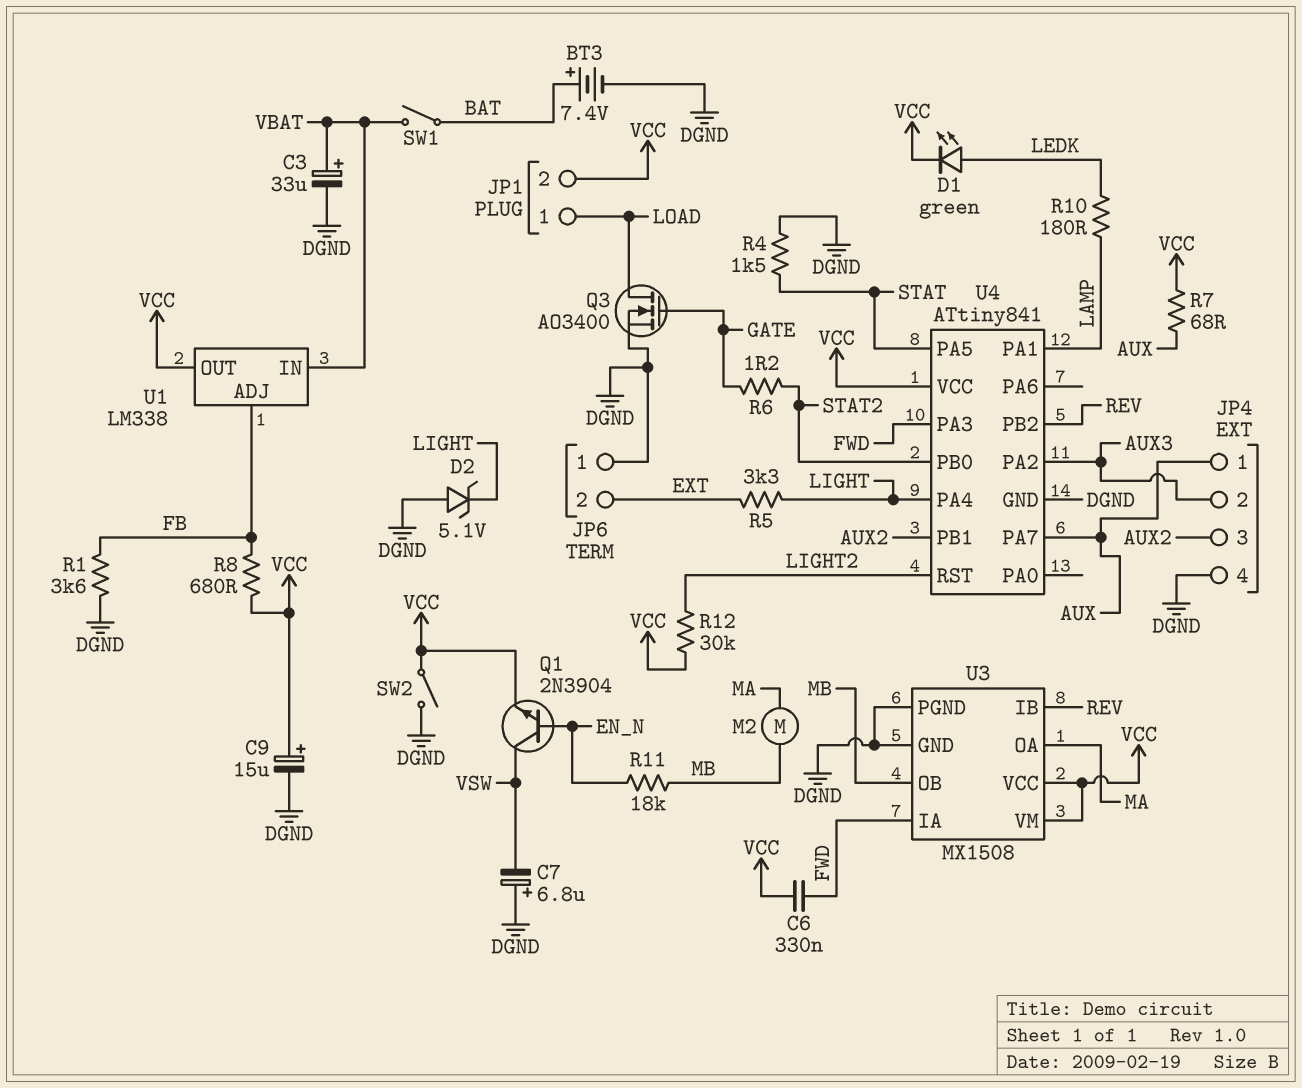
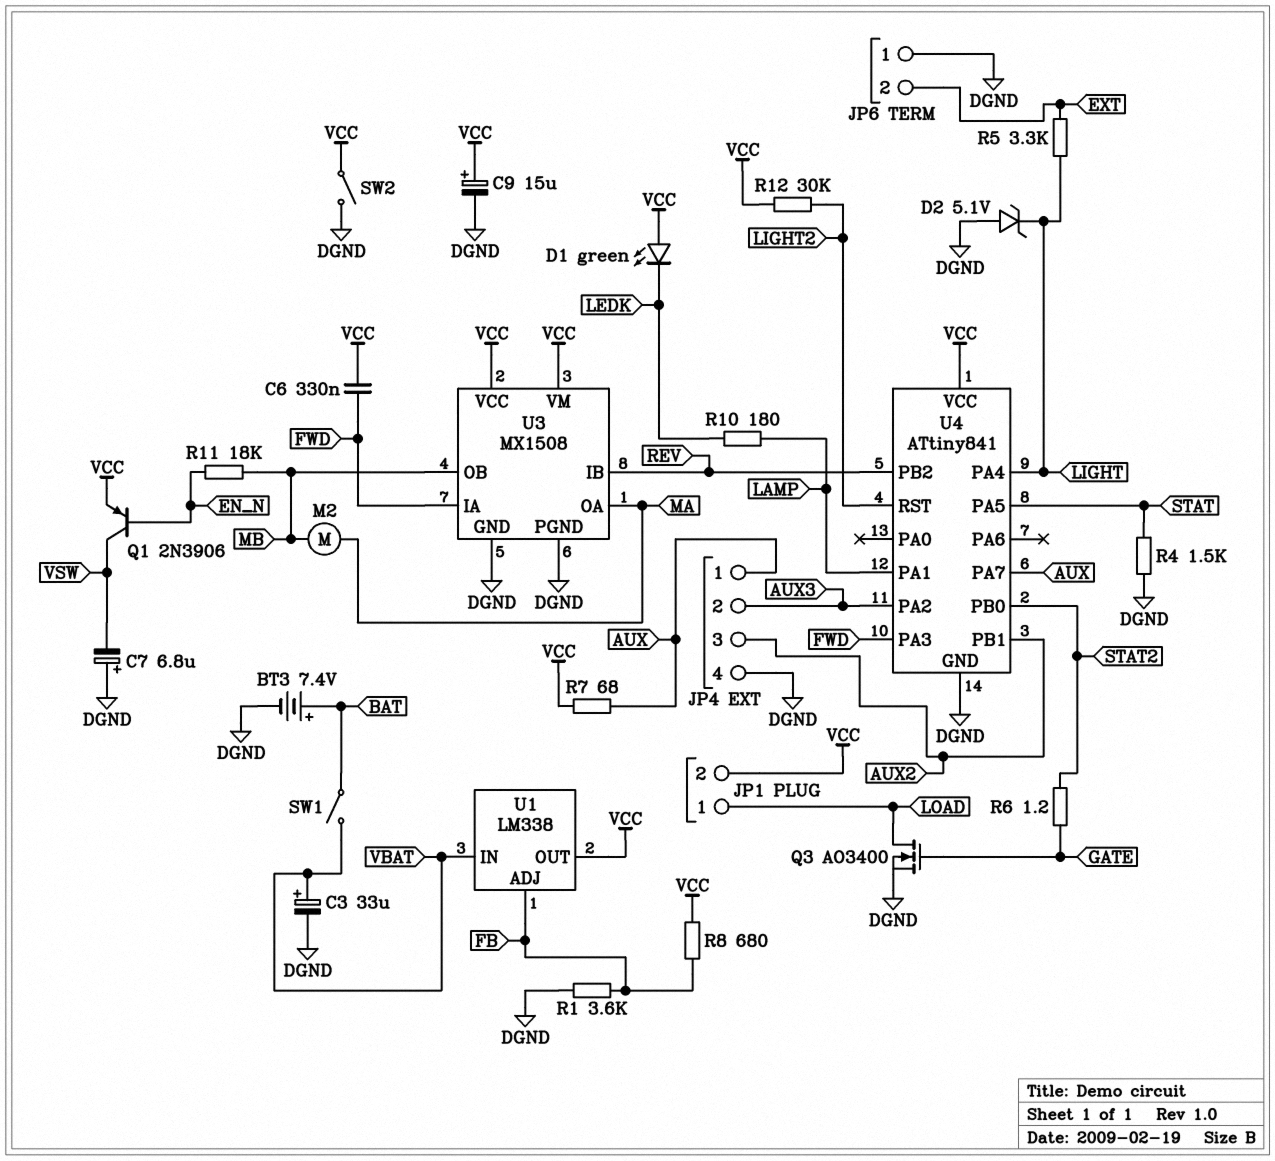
D1: LED green (A LEDK, K VCC) -> LED green (A VCC, K LEDK)
Q1: NPN 2N3904 (B EN_N, C VSW, E VCC) -> PNP 2N3906 (B EN_N, C VSW, E VCC)

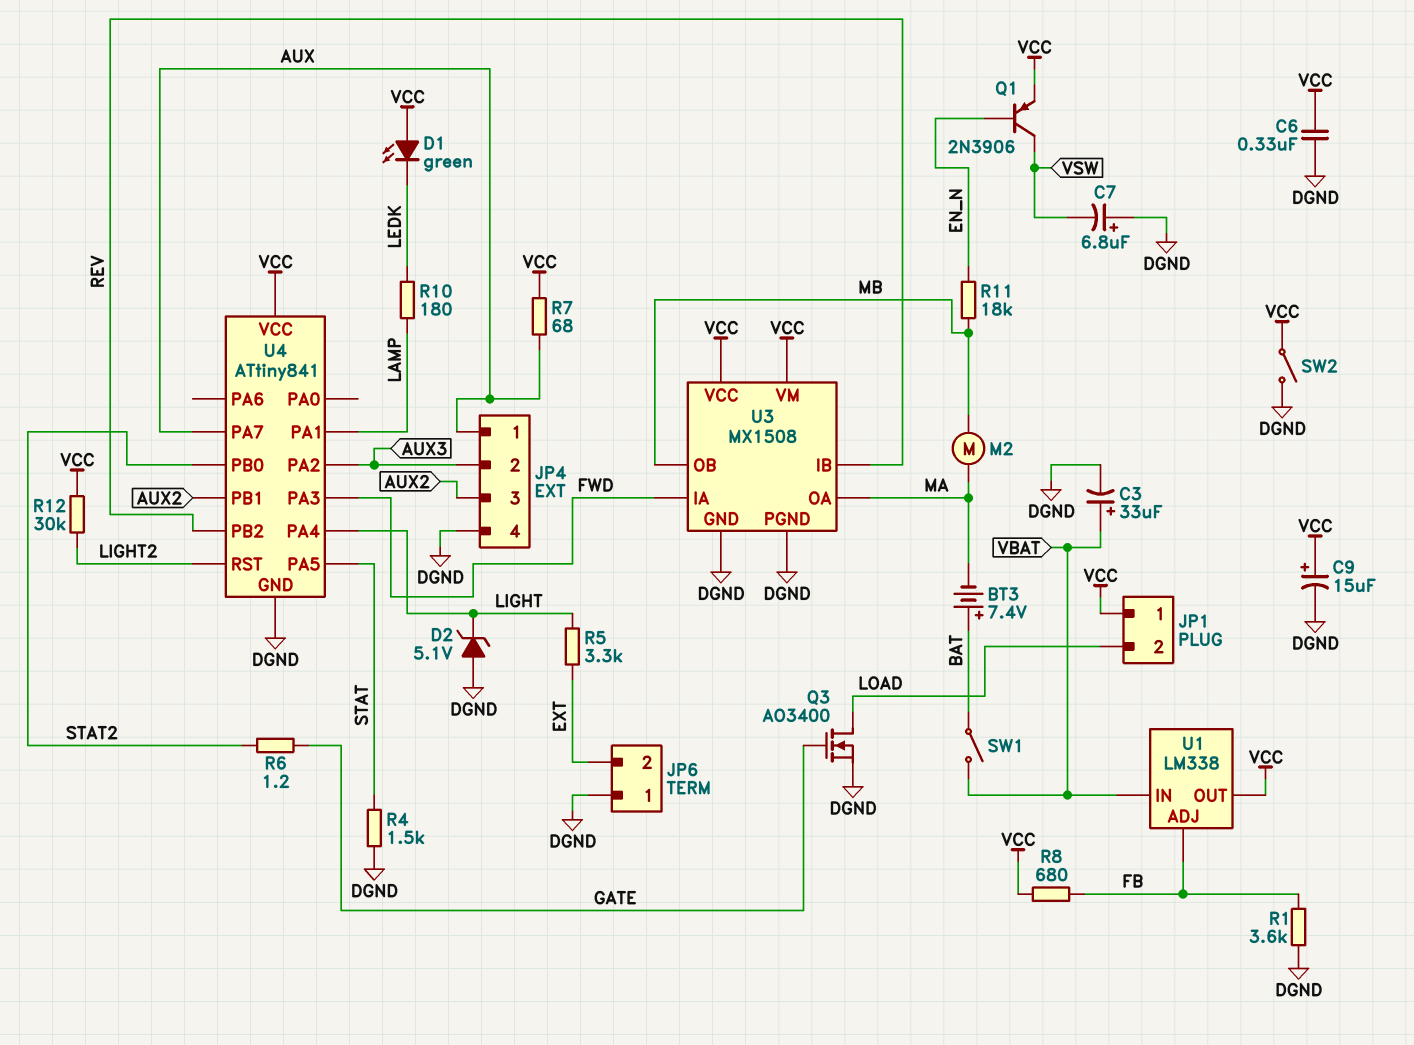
BT3: 7.4V (plus BAT, minus DGND) -> 7.4V (plus BAT, minus MA)
C6: 330nF (FWD, VCC) -> 330nF (DGND, VCC)
JP1 pin 1: LOAD -> VCC
JP1 pin 2: VCC -> LOAD

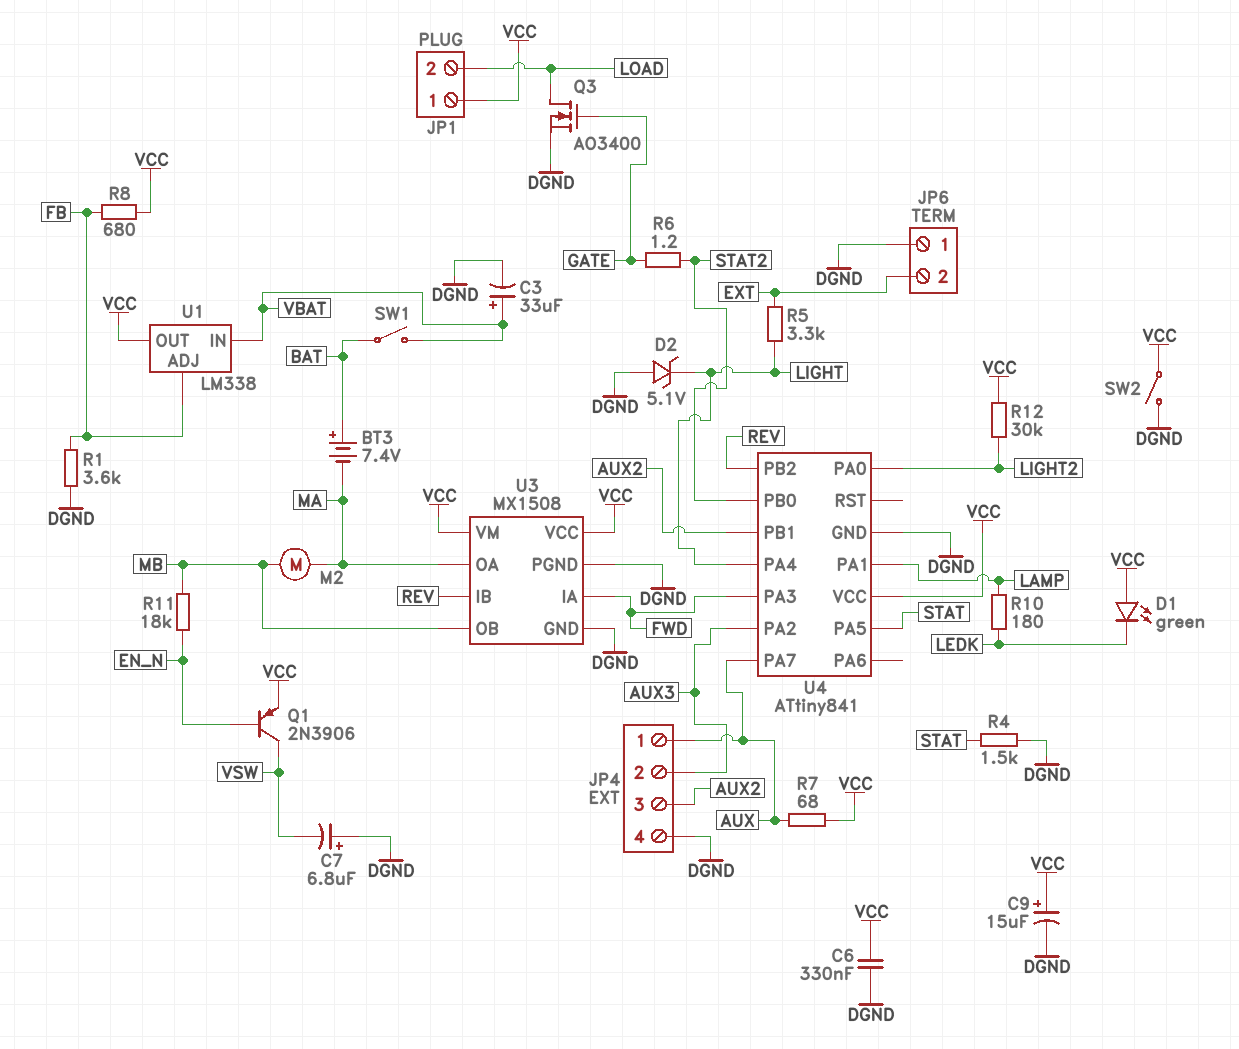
U4 pin PA0: none -> LIGHT2
U4 pin RST: LIGHT2 -> none

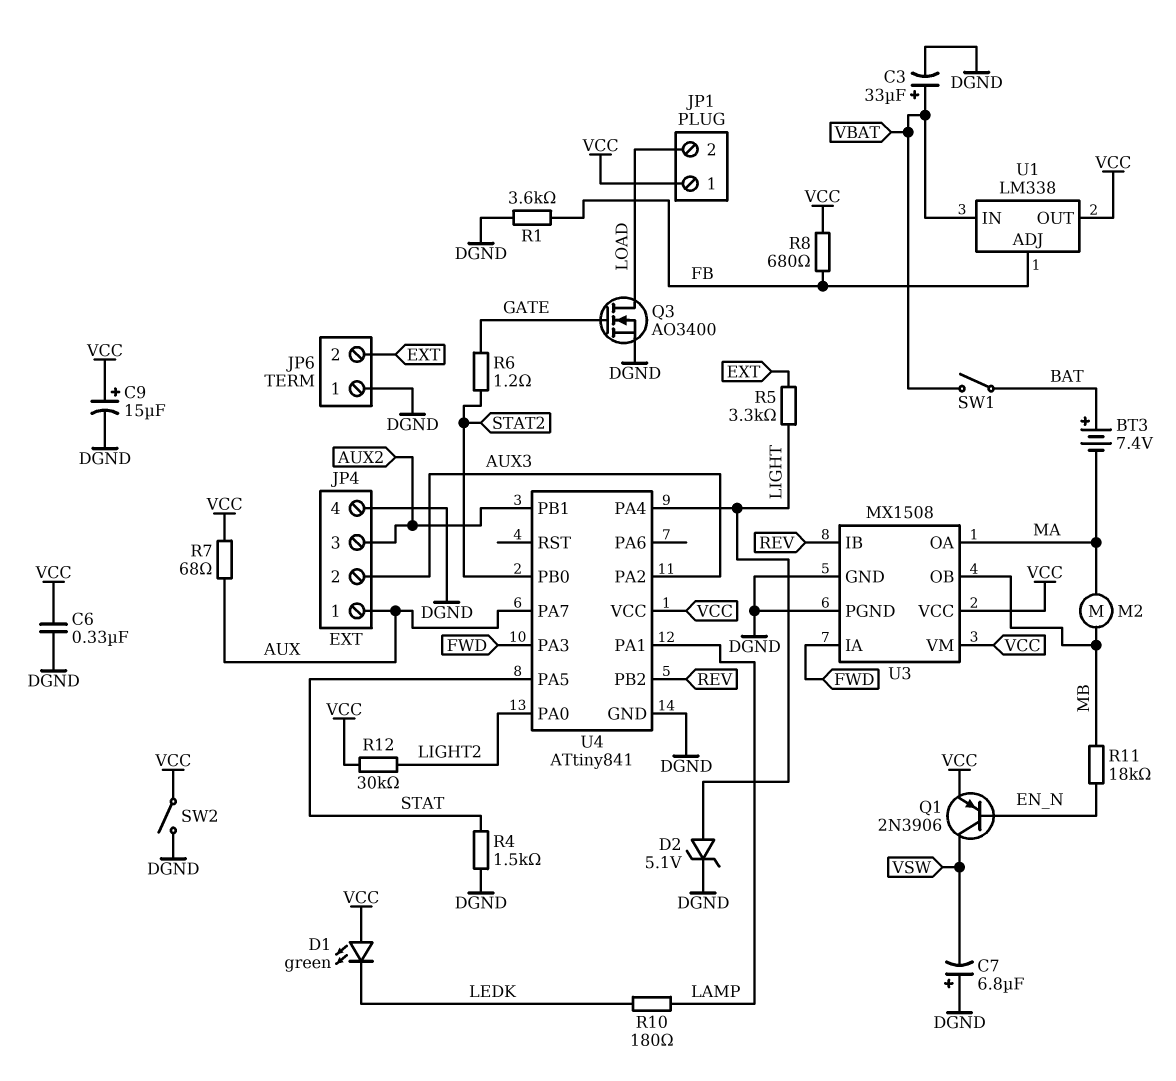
D2: zener 5.1V (A DGND, K LIGHT) -> zener 5.1V (A LIGHT, K DGND)

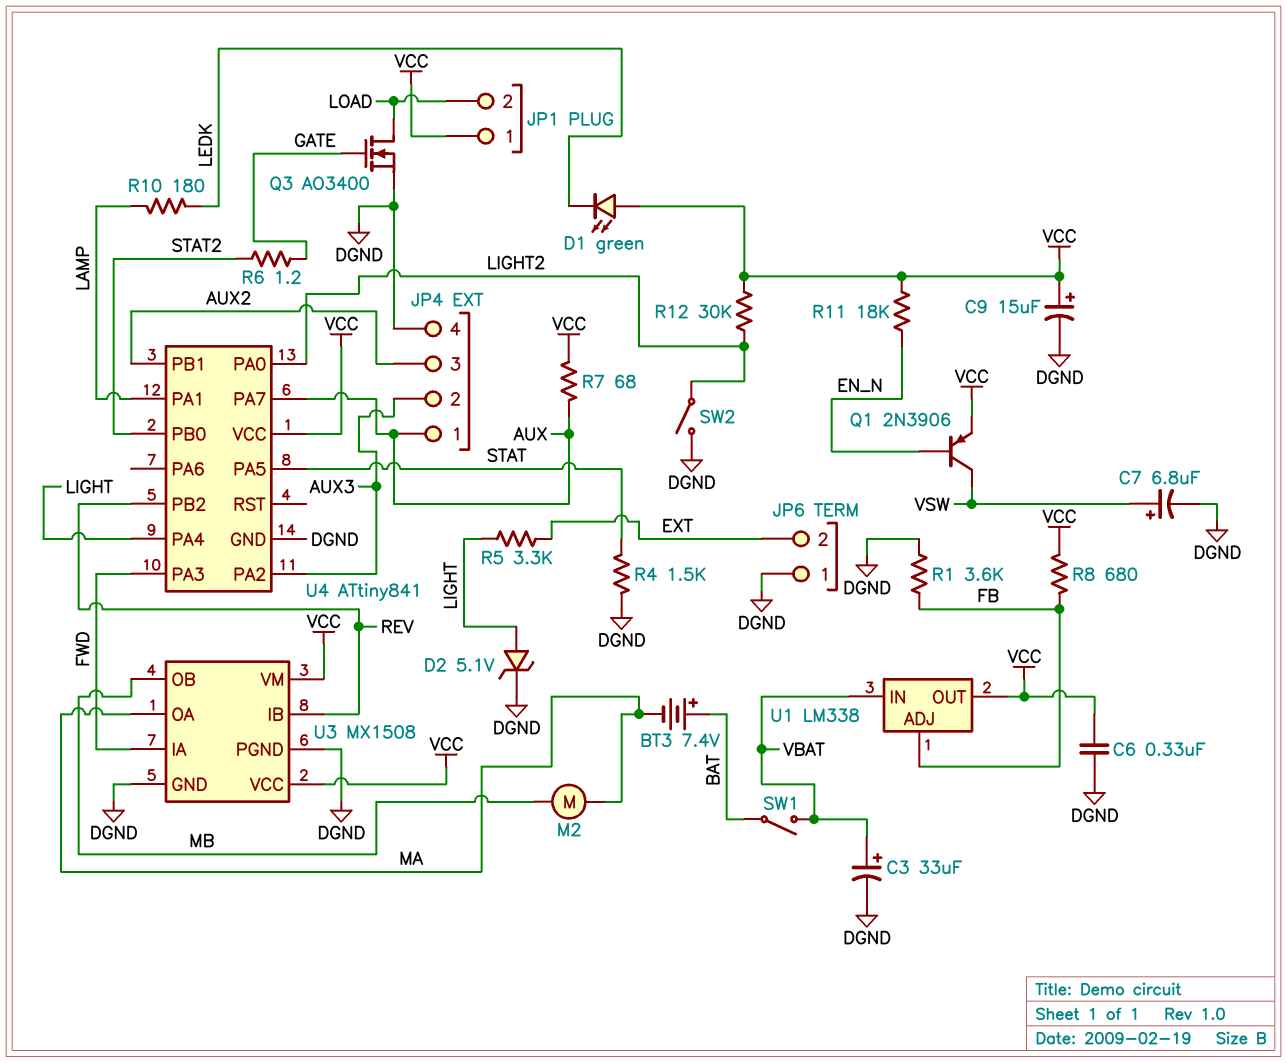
C7: 6.8uF (plus DGND, minus VSW) -> 6.8uF (plus VSW, minus DGND)
R11: 18k (EN_N, MB) -> 18k (EN_N, VCC)
SW2: switch (DGND, VCC) -> switch (DGND, LIGHT2)

